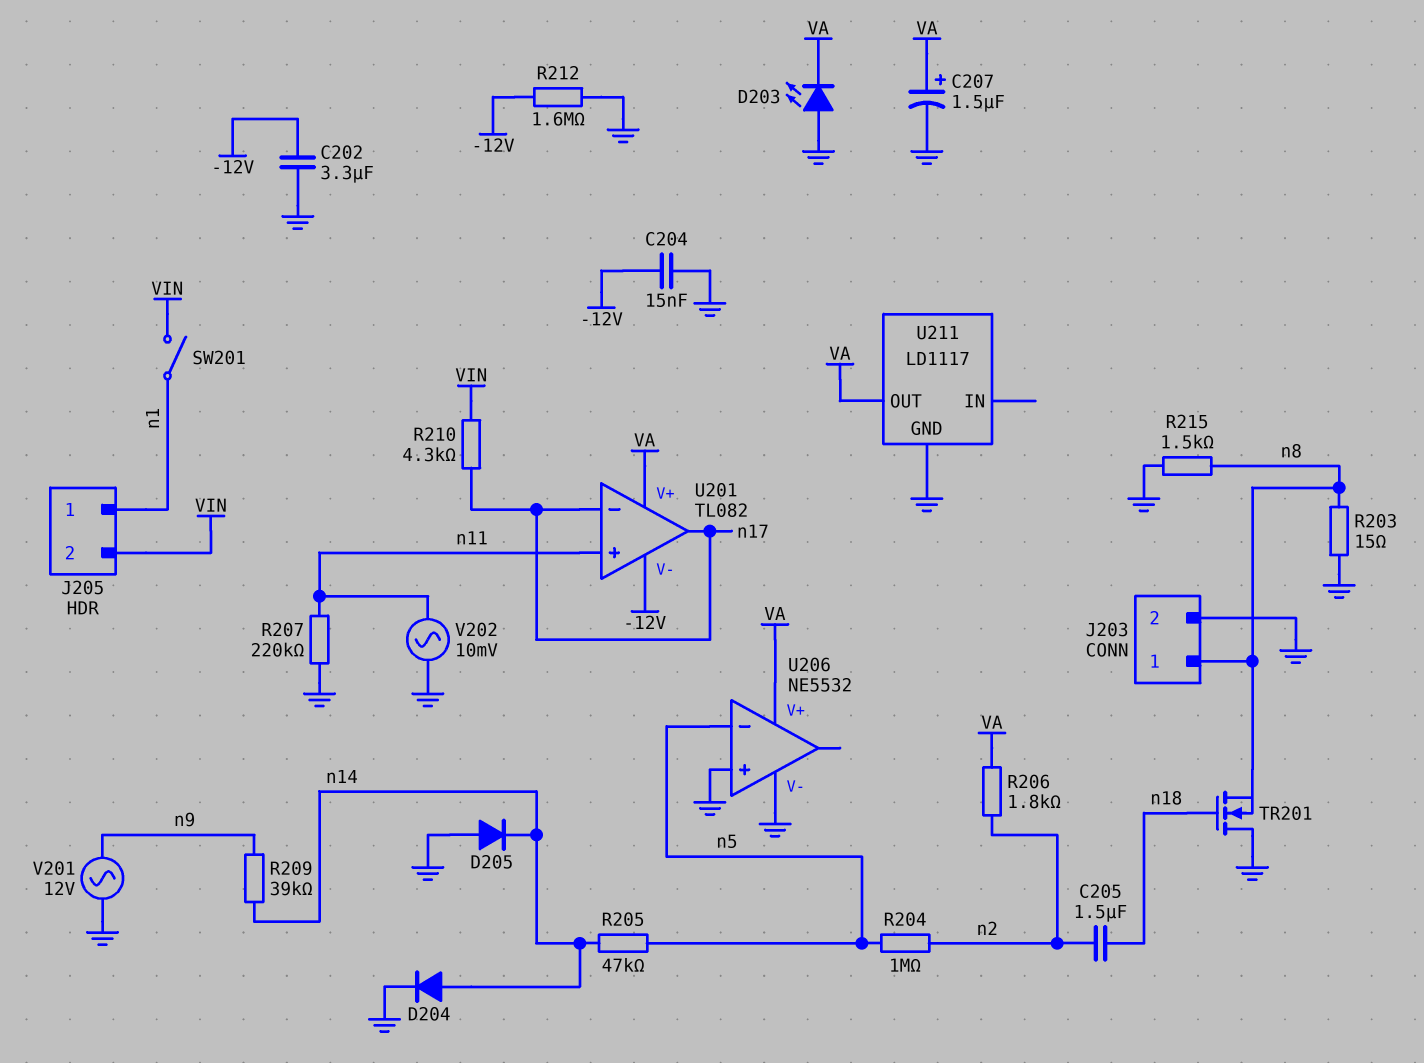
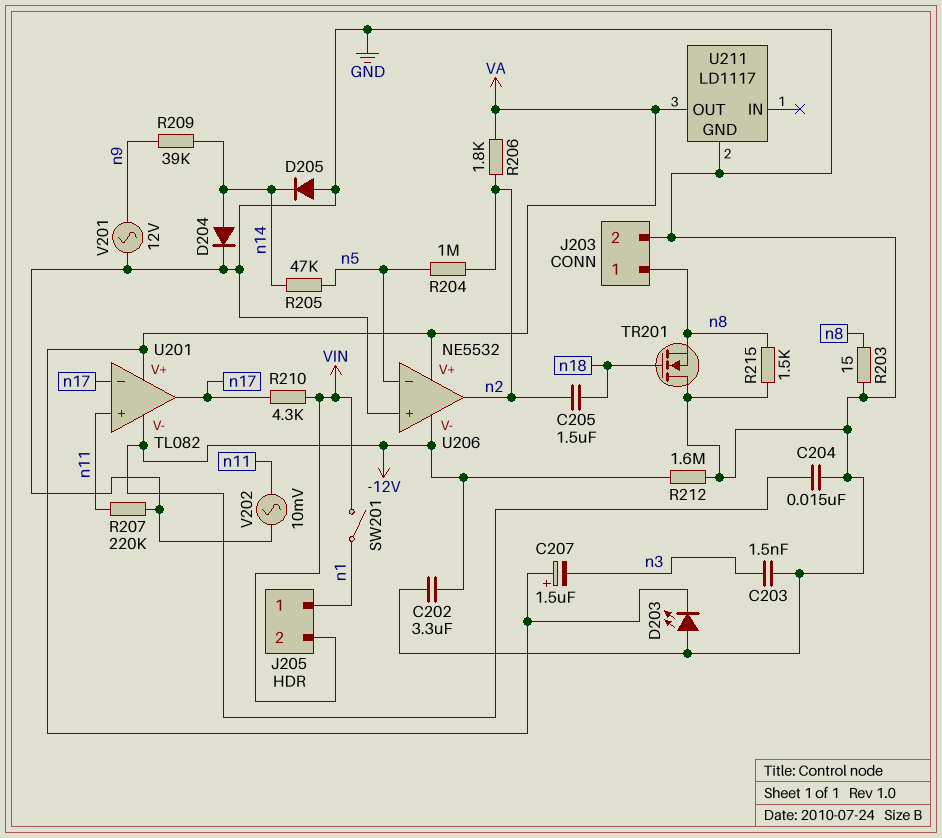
C203: none -> 1.5nF (GND, n3)
C207: 1.5uF (plus VA, minus GND) -> 1.5uF (plus VA, minus n3)
U206 pin V-: GND -> -12V
U206 pin out: none -> n2

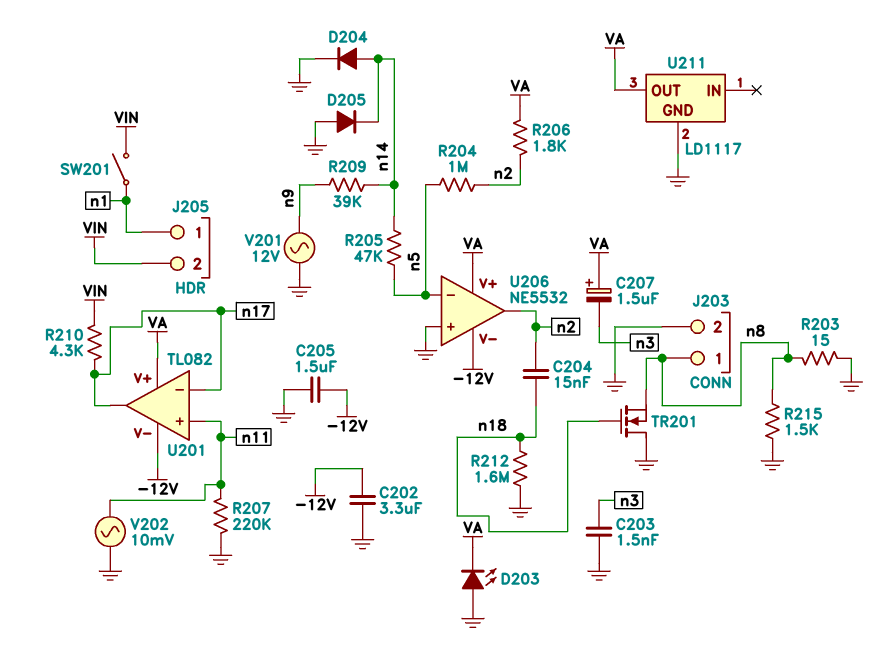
C204: 15nF (-12V, GND) -> 15nF (n2, n18)
C205: 1.5uF (n2, n18) -> 1.5uF (-12V, GND)
R212: 1.6M (-12V, GND) -> 1.6M (GND, n18)

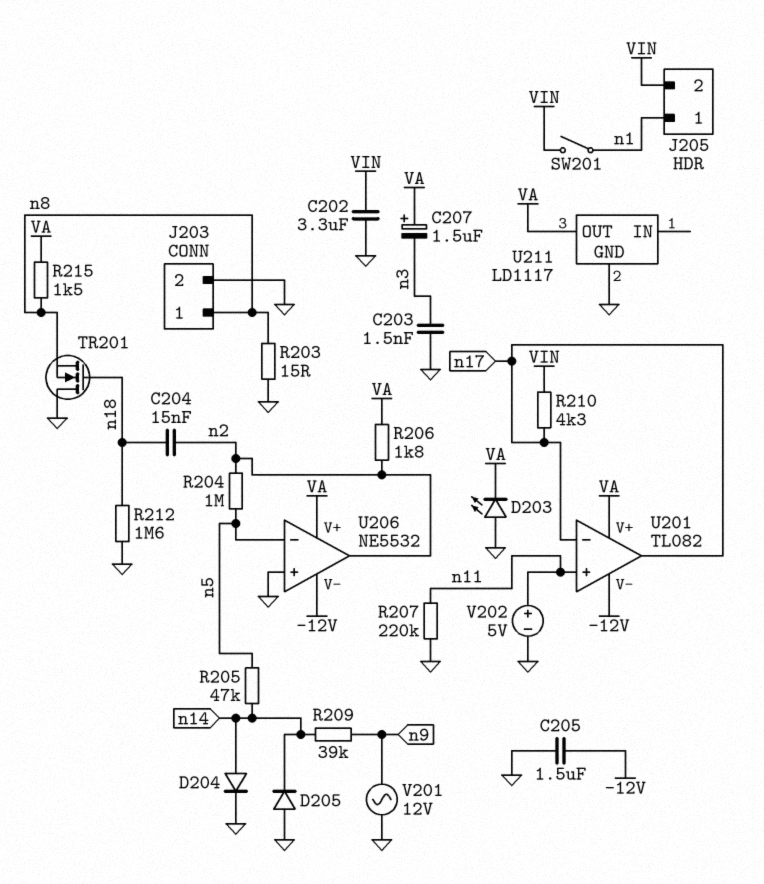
C202: 3.3uF (-12V, GND) -> 3.3uF (GND, VIN)
R215: 1.5k (GND, n8) -> 1.5k (VA, n8)
V202: AC 10mV (GND, n11) -> 5V (plus n11, minus GND)

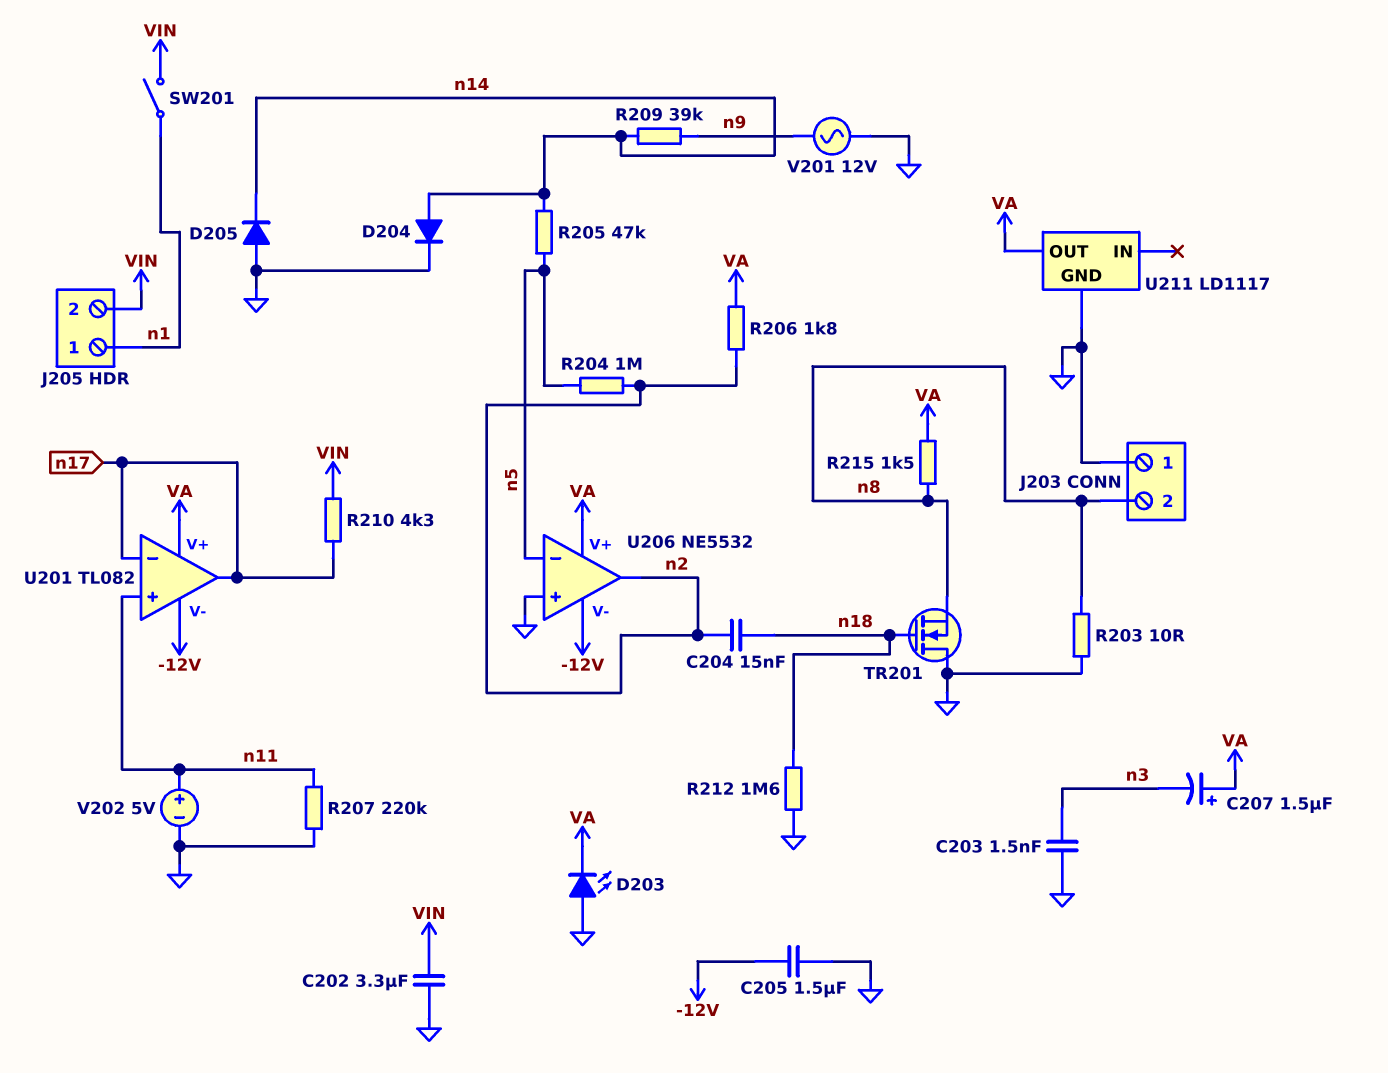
J203 pin 1: n8 -> GND
J203 pin 2: GND -> n8
R203: 15 (GND, n8) -> 10 (GND, n8)

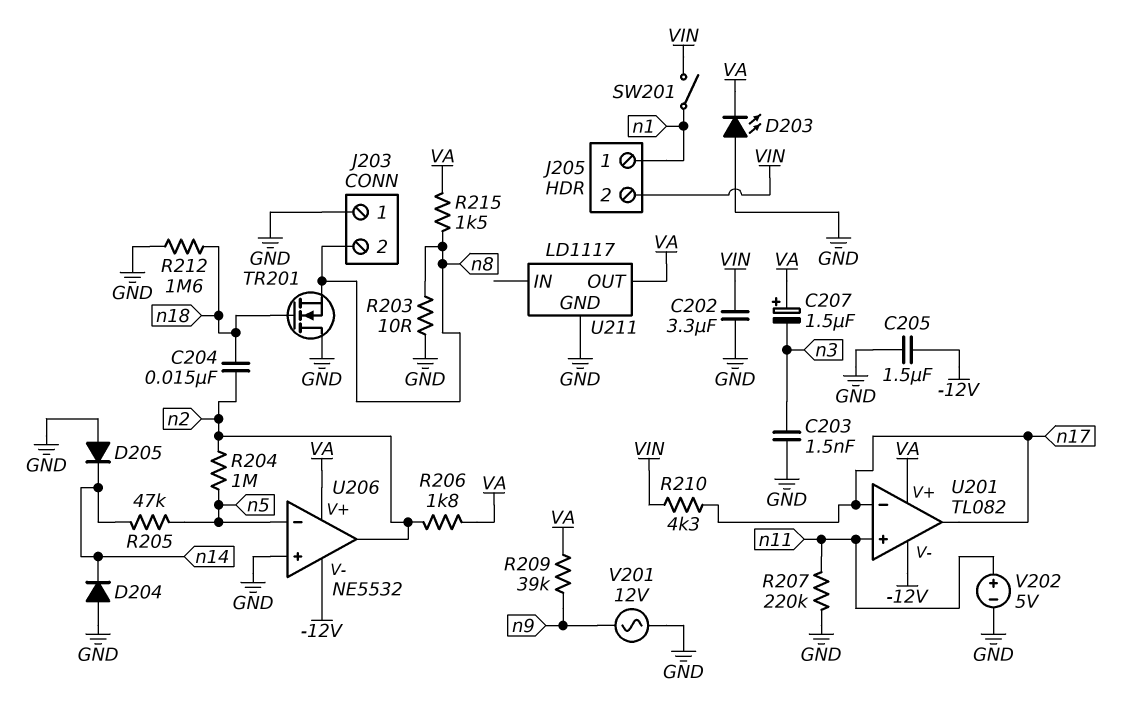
D204: diode (A n14, K GND) -> diode (A GND, K n14)
R209: 39k (n9, n14) -> 39k (VA, n9)

